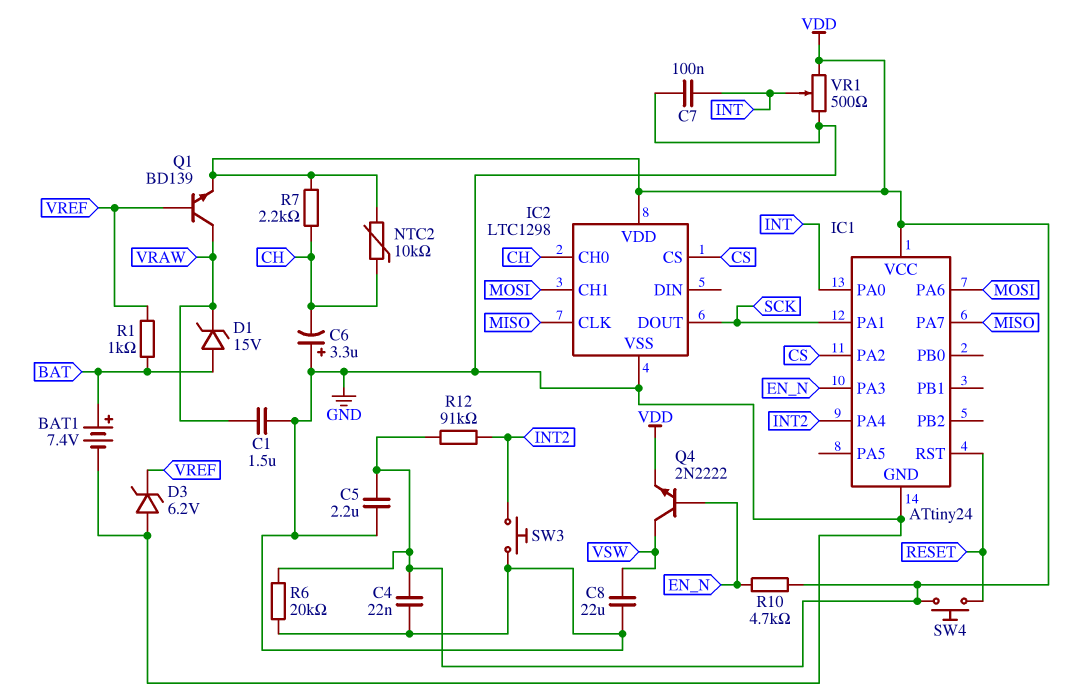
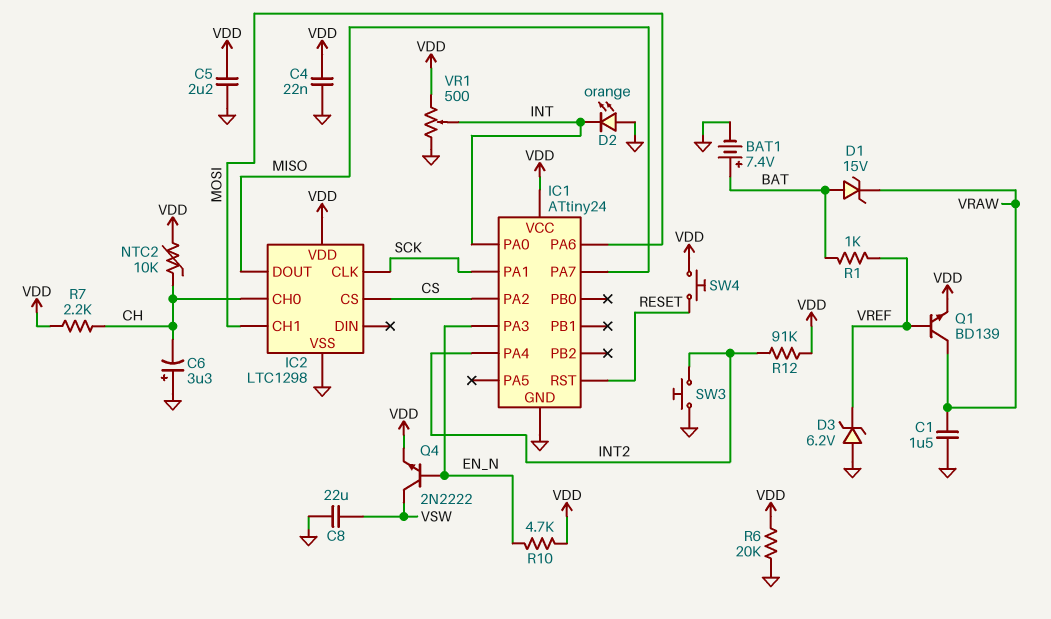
C7: 100nF (GND, INT) -> none
D2: none -> LED orange (A GND, K INT)
IC2 pin CLK: MISO -> SCK
IC2 pin DOUT: SCK -> MISO

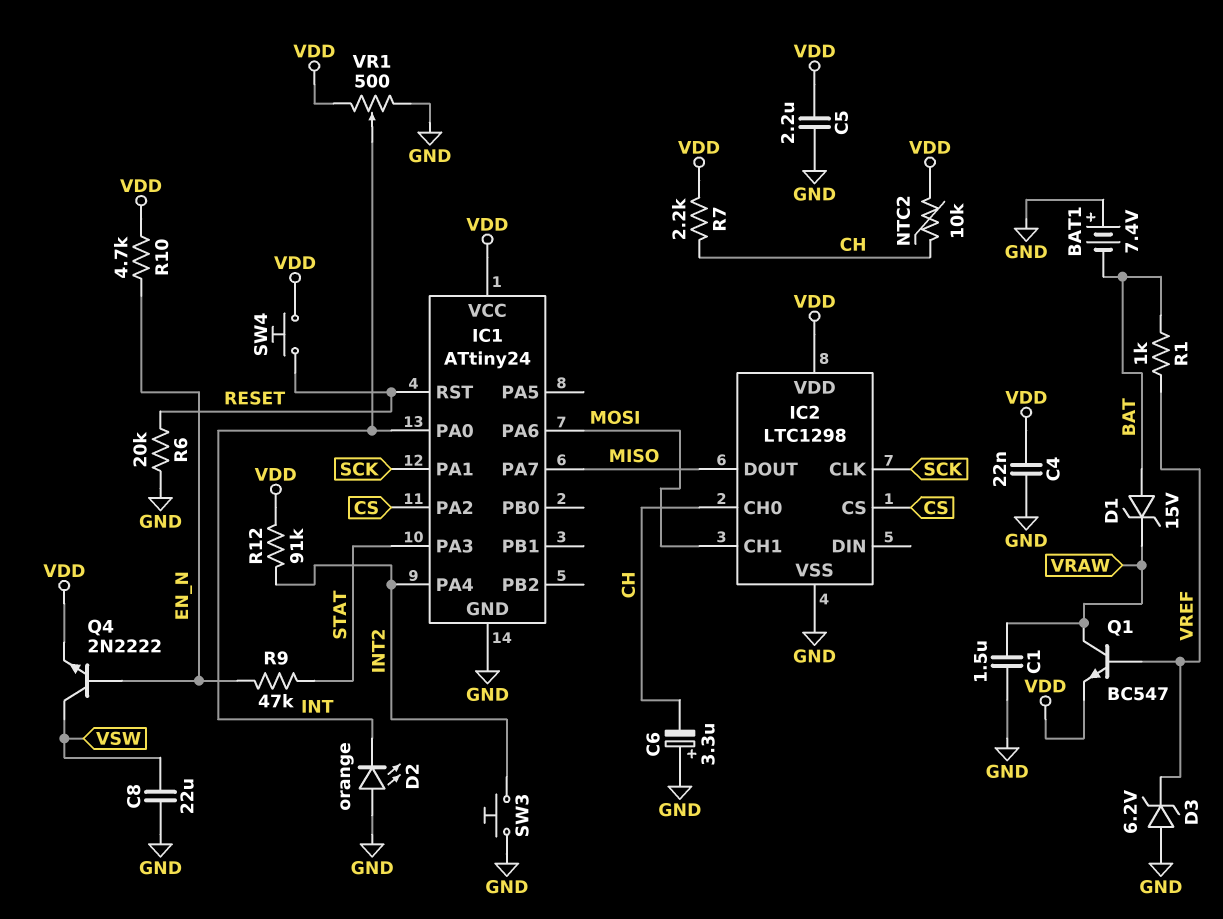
BAT1: 7.4V (plus BAT, minus GND) -> 7.4V (plus GND, minus BAT)
IC1 pin PA3: EN_N -> STAT
Q1: NPN BD139 (B VREF, C VRAW, E VDD) -> NPN BC547 (B VREF, C VRAW, E VDD)
R6: 20k (GND, VDD) -> 20k (GND, RESET)
R9: none -> 47k (EN_N, STAT)

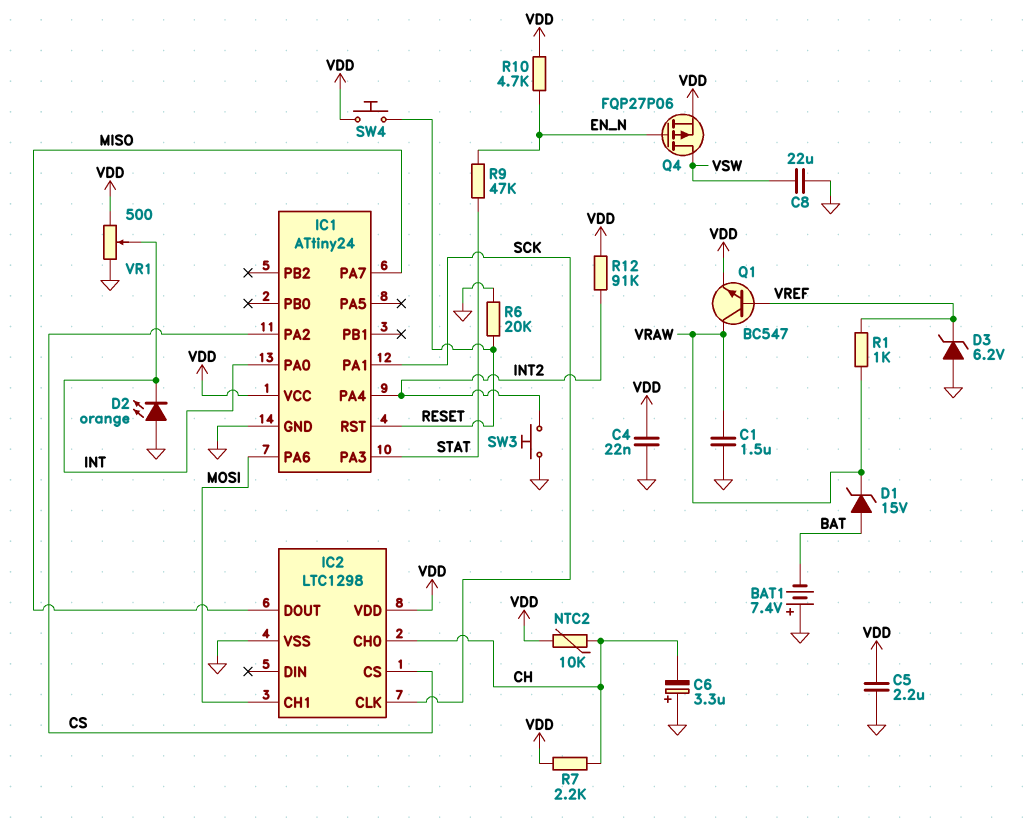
Q4: NPN 2N2222 (B EN_N, C VSW, E VDD) -> PMOS FQP27P06 (G EN_N, D VSW, S VDD)
R1: 1k (BAT, VREF) -> 1k (VRAW, VREF)

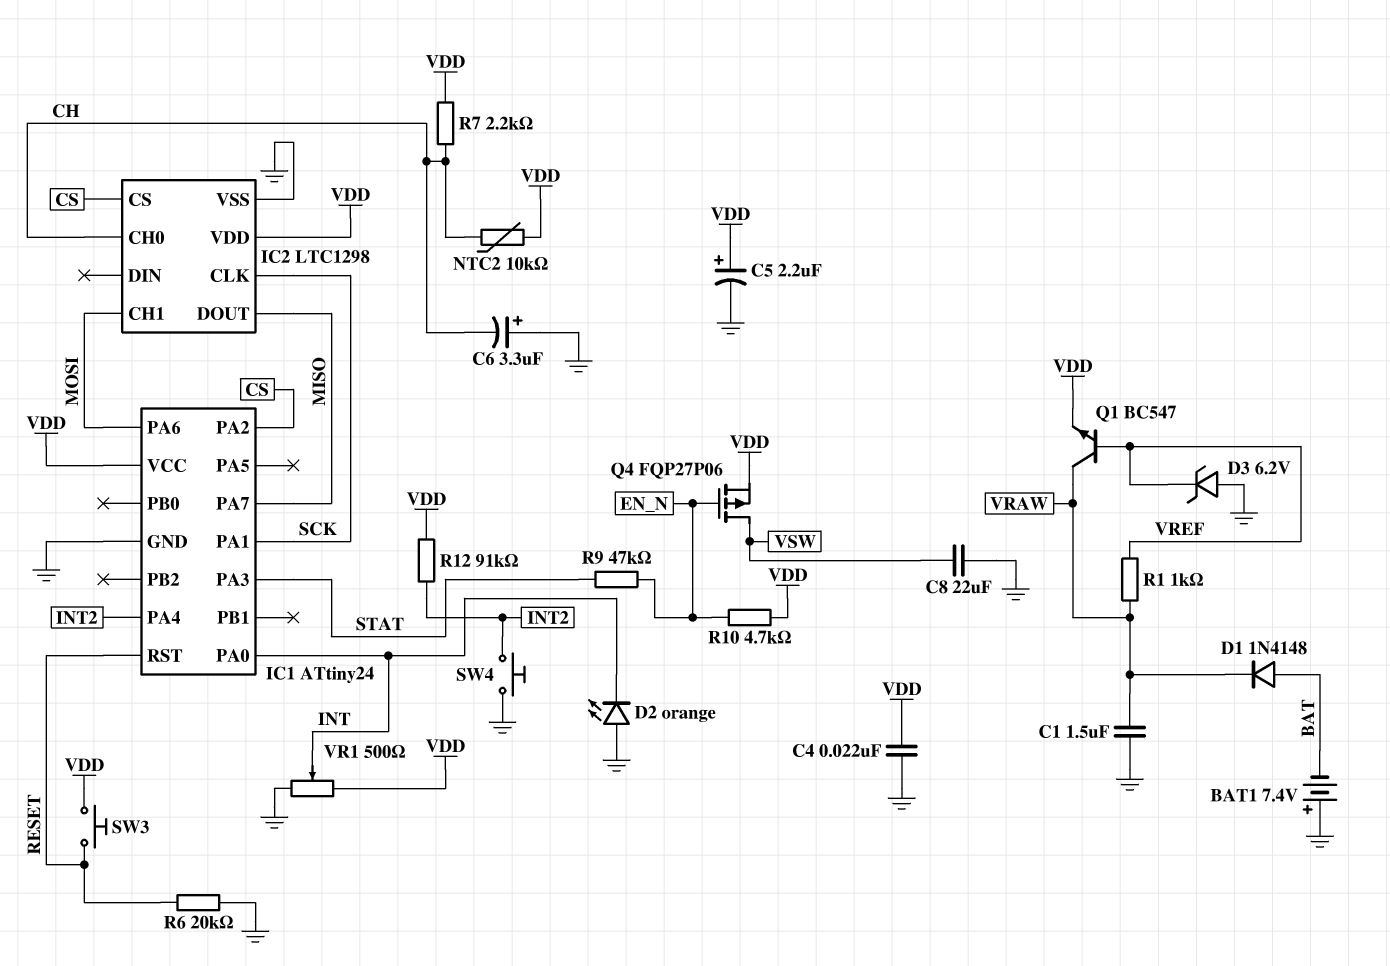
C5: 2.2uF (GND, VDD) -> 2.2uF (plus VDD, minus GND)
D1: zener 15V (A BAT, K VRAW) -> diode 1N4148 (A BAT, K VRAW)
SW3: button (GND, INT2) -> button (RESET, VDD)
SW4: button (RESET, VDD) -> button (GND, INT2)

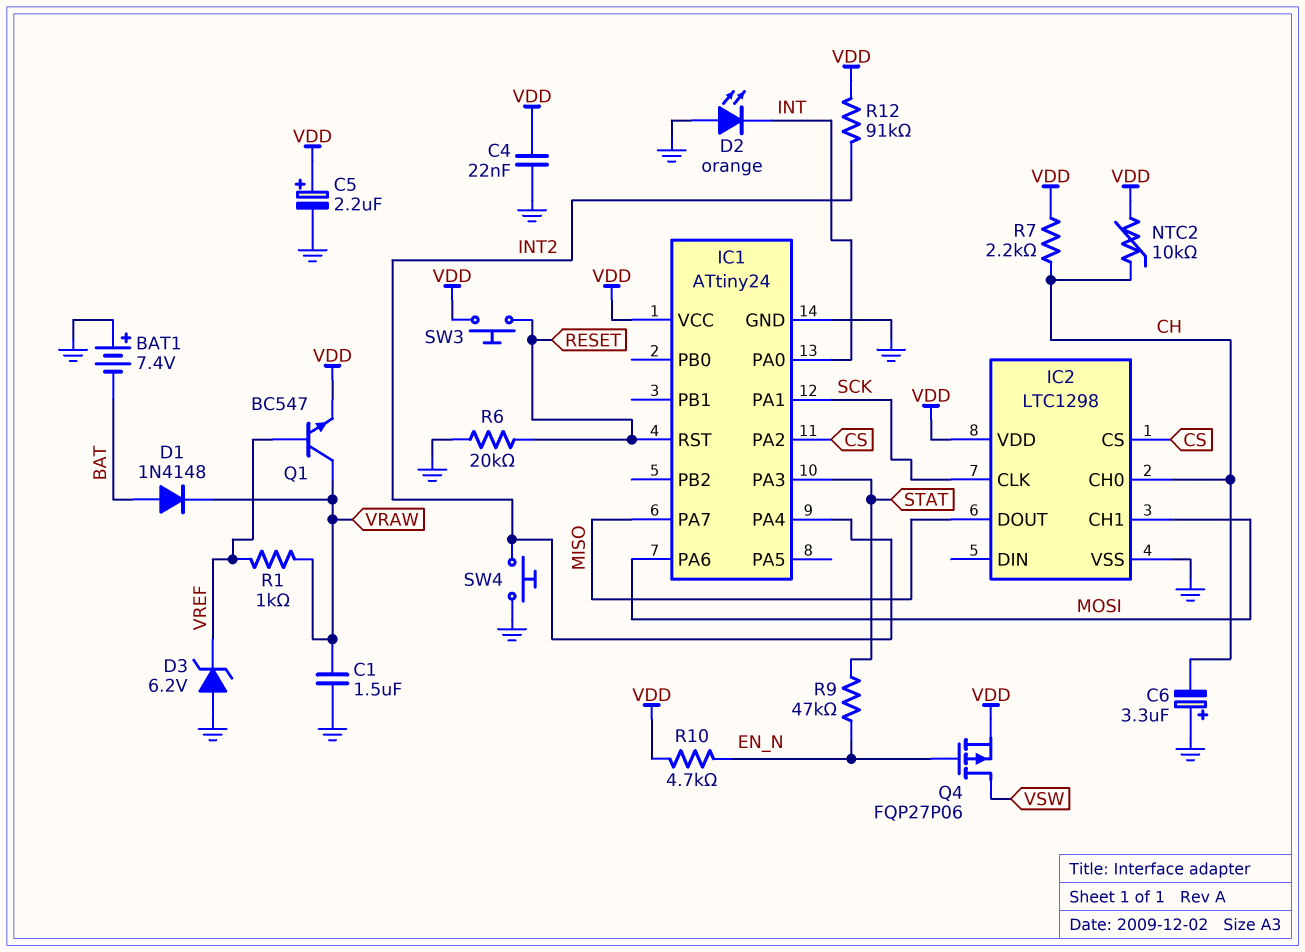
C8: 22uF (GND, VSW) -> none
VR1: 500 (GND, VDD, wiper INT) -> none

